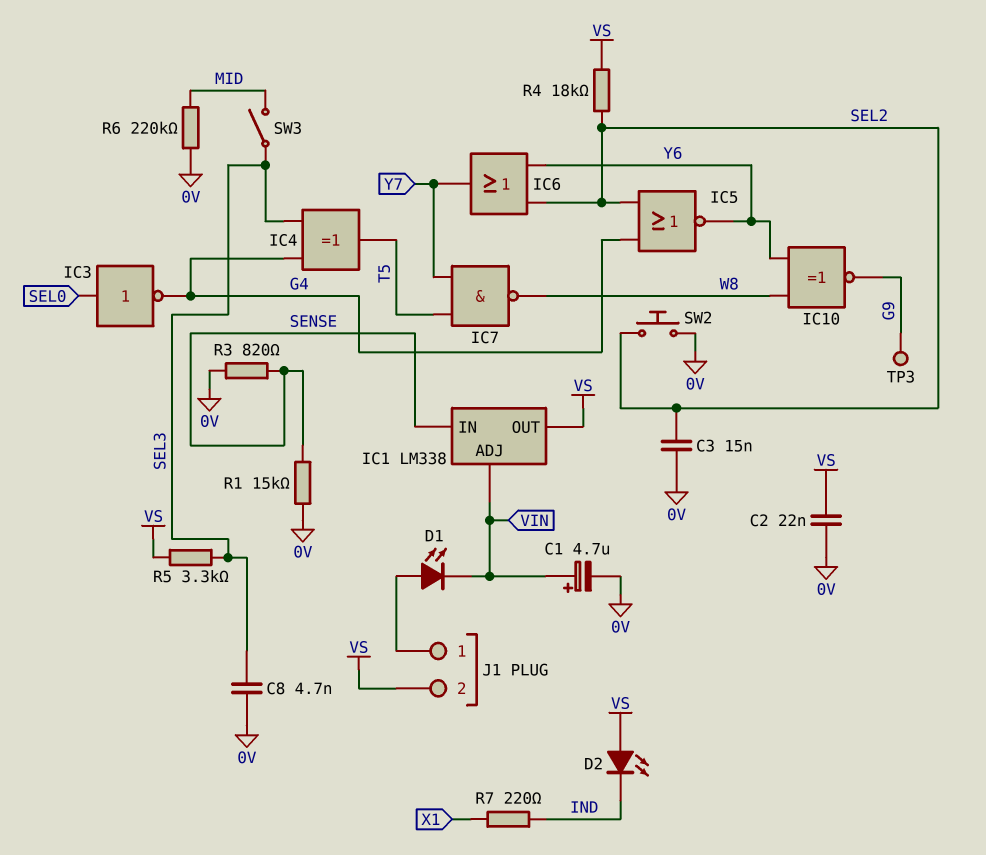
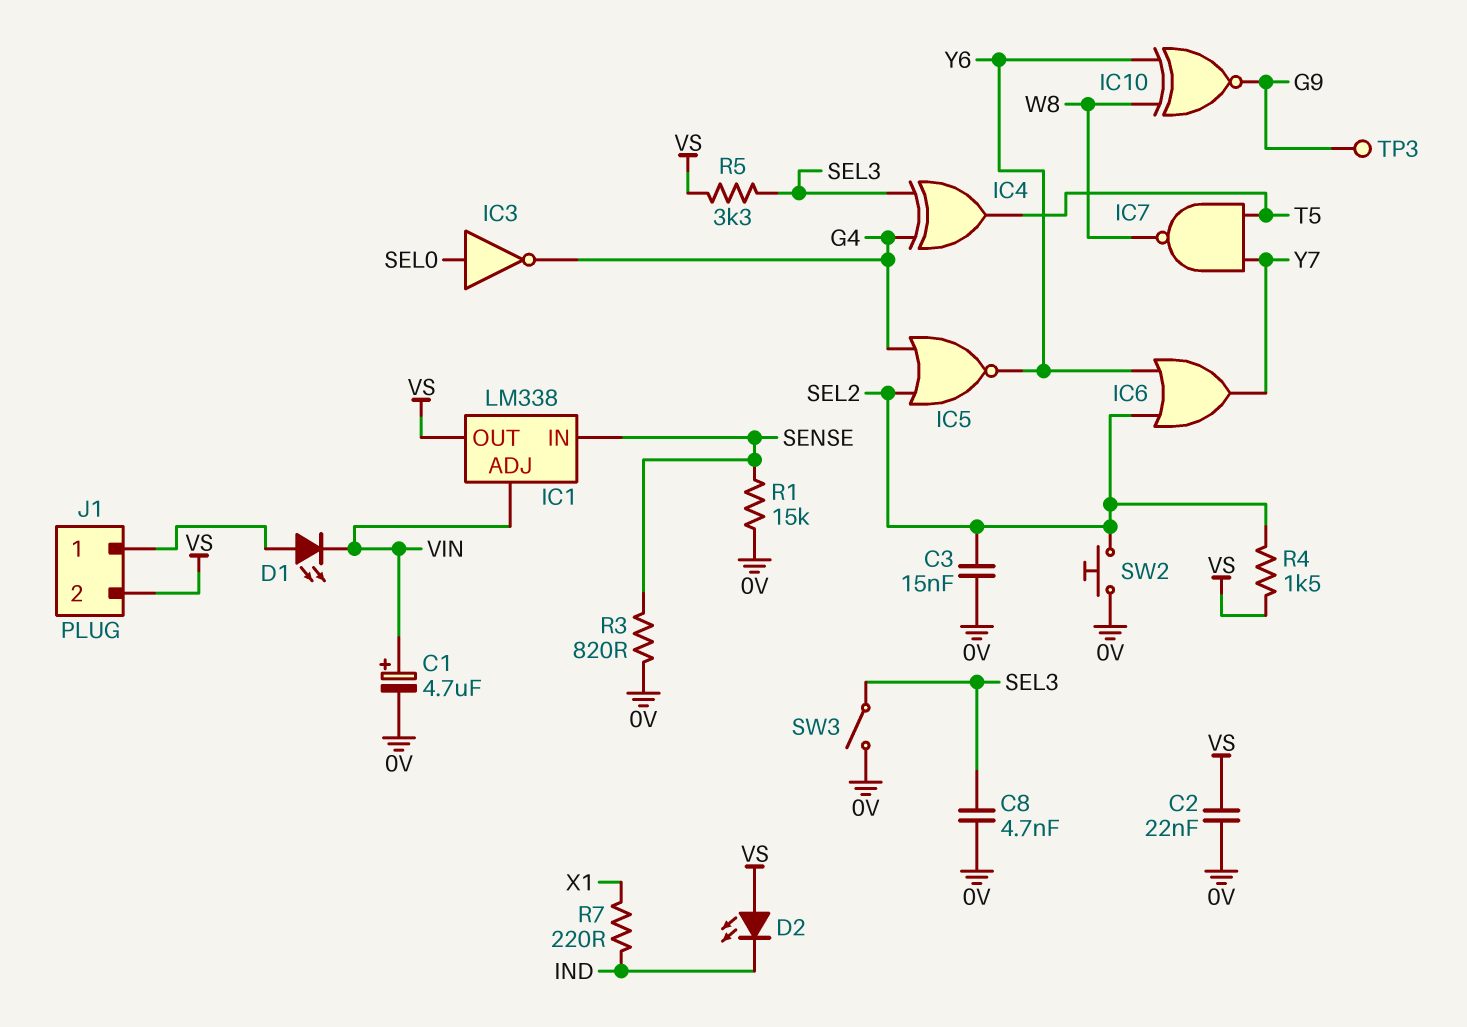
R4: 18k (SEL2, VS) -> 1.5k (SEL2, VS)
R6: 220k (0V, MID) -> none
SW3: switch (MID, SEL3) -> switch (0V, SEL3)

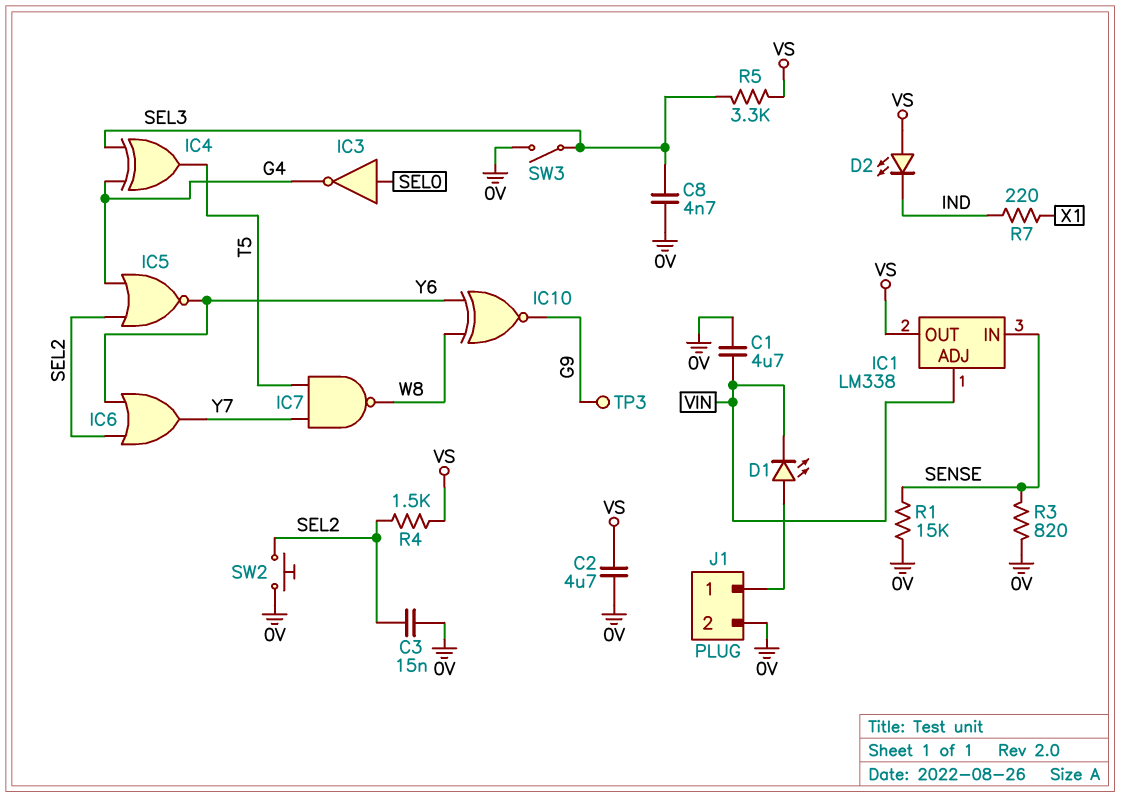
C1: 4.7uF (plus VIN, minus 0V) -> 4.7uF (0V, VIN)
C2: 22nF (0V, VS) -> 4.7uF (0V, VS)
J1 pin 2: VS -> 0V

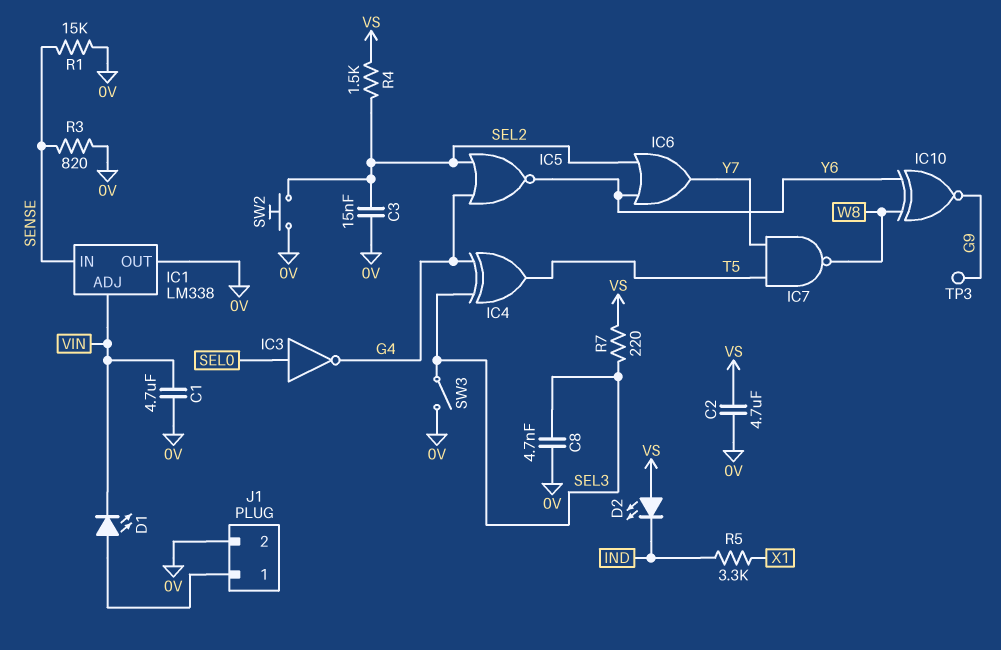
IC1 pin OUT: VS -> 0V
R5: 3.3k (SEL3, VS) -> 3.3k (IND, X1)
R7: 220 (IND, X1) -> 220 (SEL3, VS)

